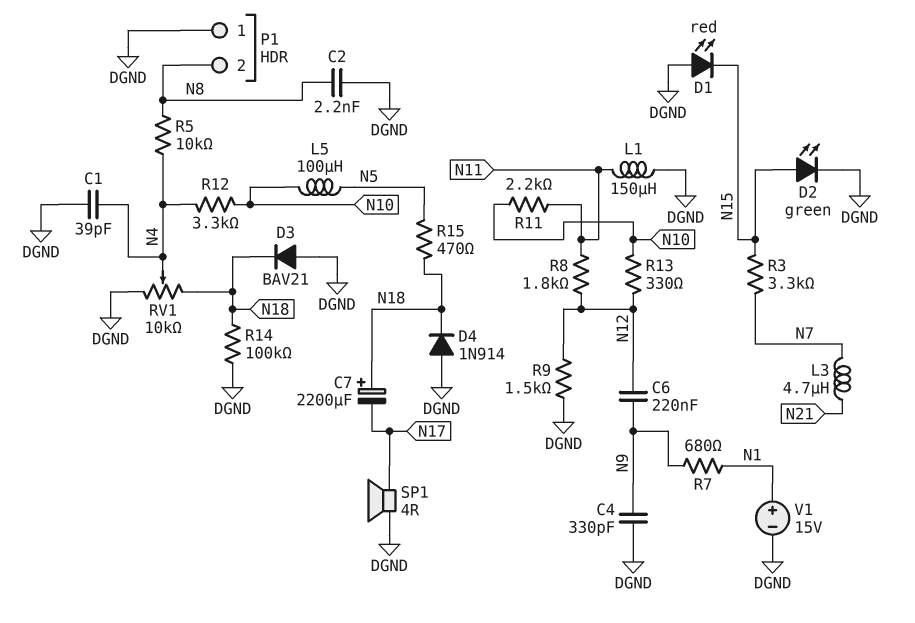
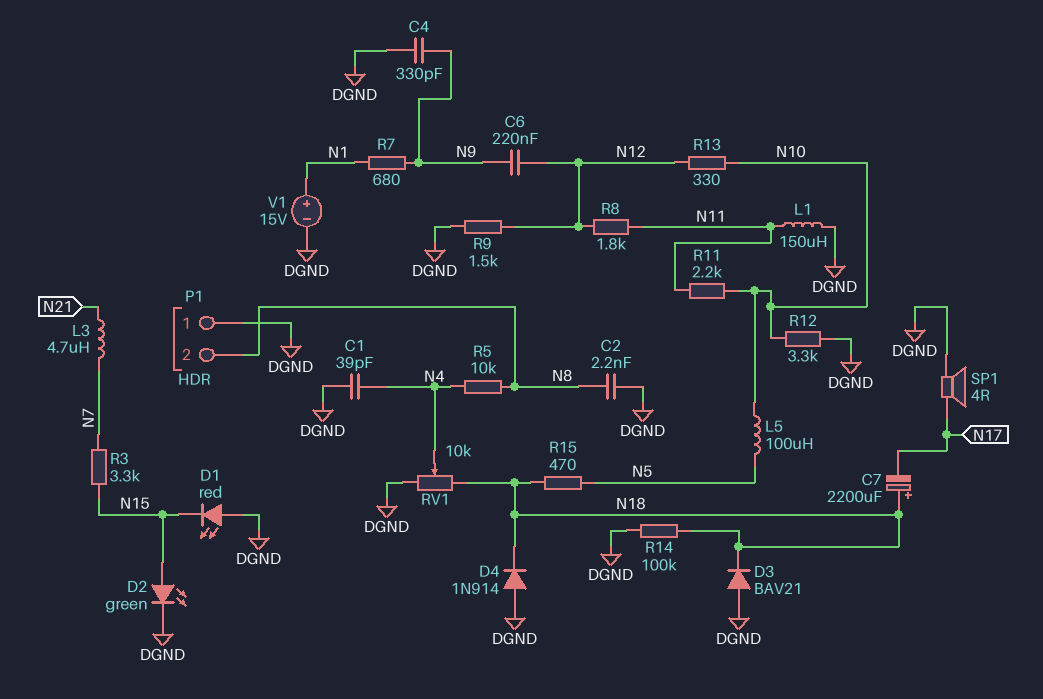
R12: 3.3k (N4, N10) -> 3.3k (DGND, N10)

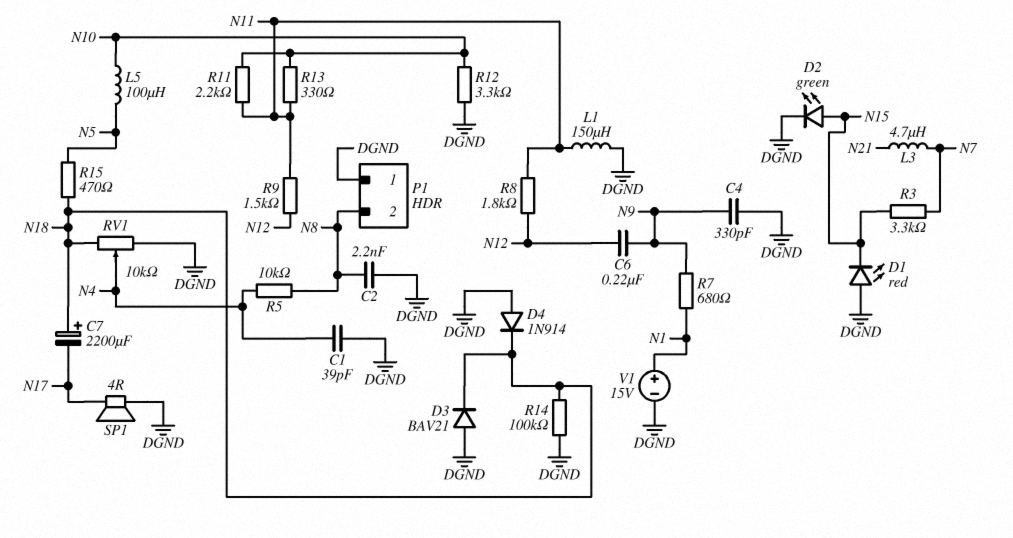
R9: 1.5k (DGND, N12) -> 1.5k (N11, N12)
R13: 330 (N10, N12) -> 330 (N10, N11)

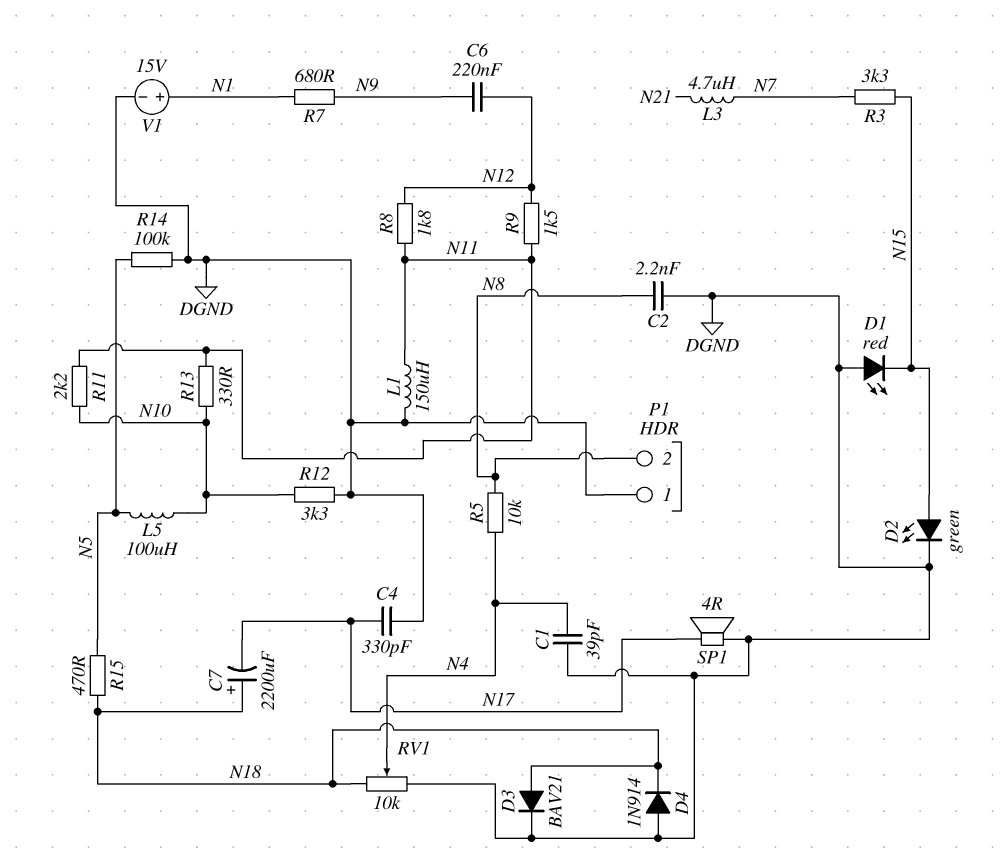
C4: 330pF (DGND, N9) -> 330pF (DGND, N17)
D3: diode BAV21 (A DGND, K N18) -> diode BAV21 (A N18, K DGND)
R14: 100k (DGND, N18) -> 100k (DGND, N5)

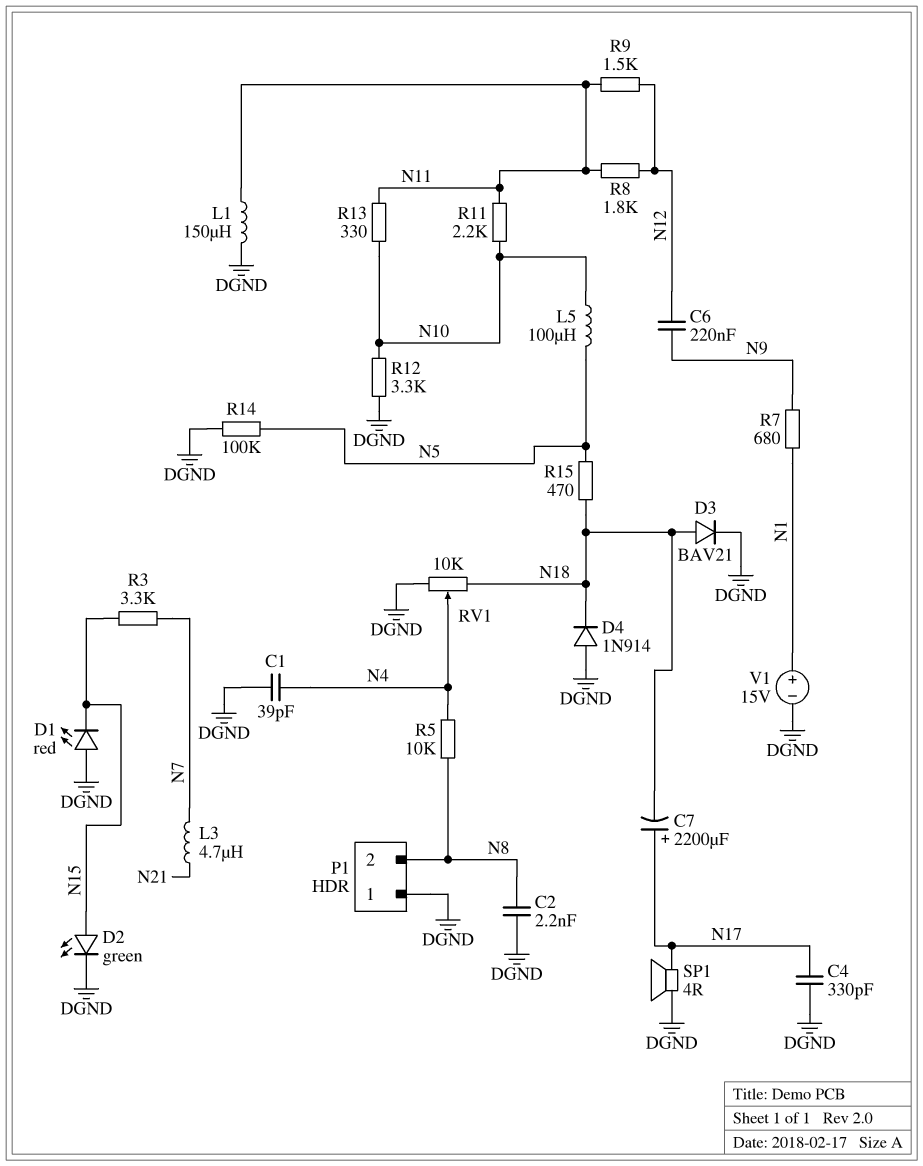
C7: 2200uF (plus N18, minus N17) -> 2200uF (plus N17, minus N18)

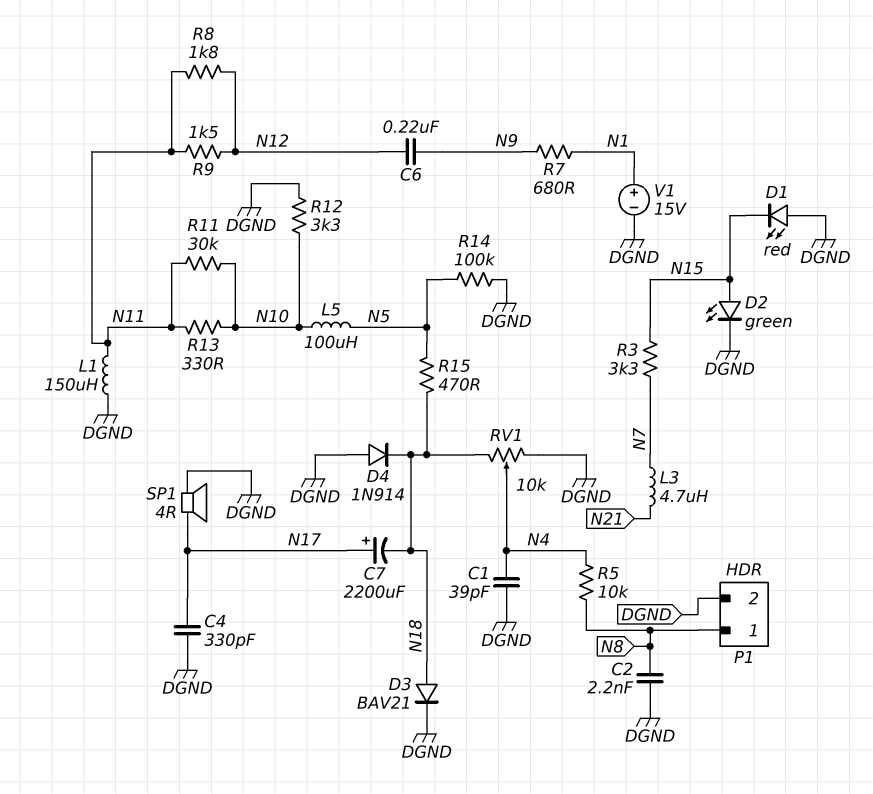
P1 pin 1: DGND -> N8
P1 pin 2: N8 -> DGND
R11: 2.2k (N10, N11) -> 30k (N10, N11)

